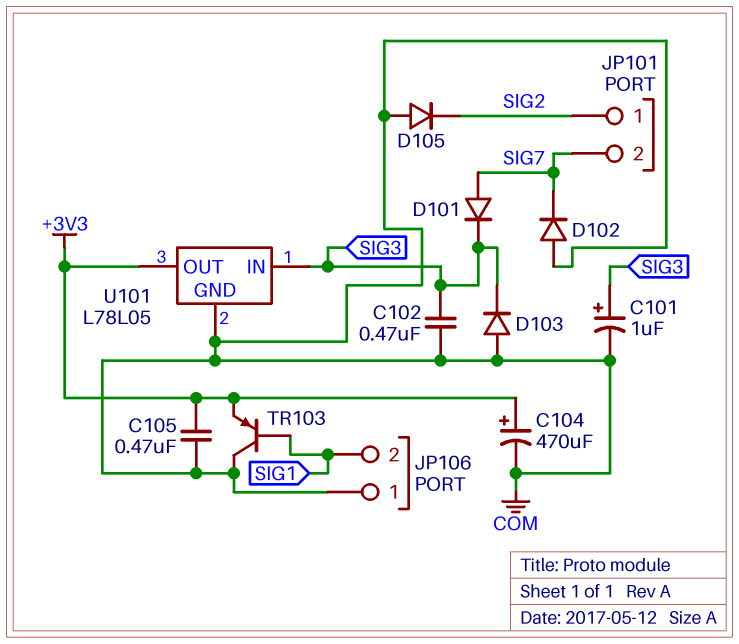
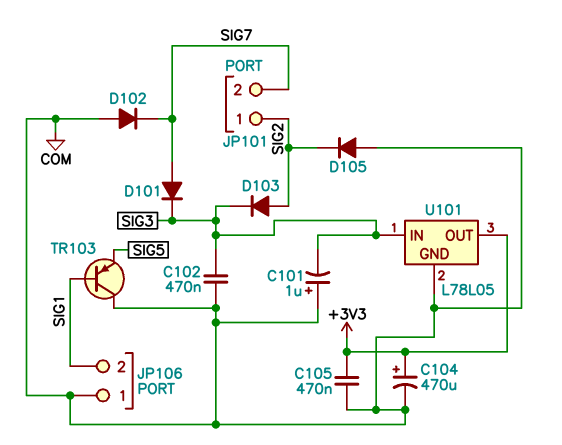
C101: 1uF (plus SIG3, minus COM) -> 1uF (plus COM, minus SIG3)
D103: diode (A COM, K SIG3) -> diode (A SIG2, K SIG3)
TR103: PNP (B SIG1, C COM, E +3V3) -> PNP (B SIG1, C COM, E SIG5)

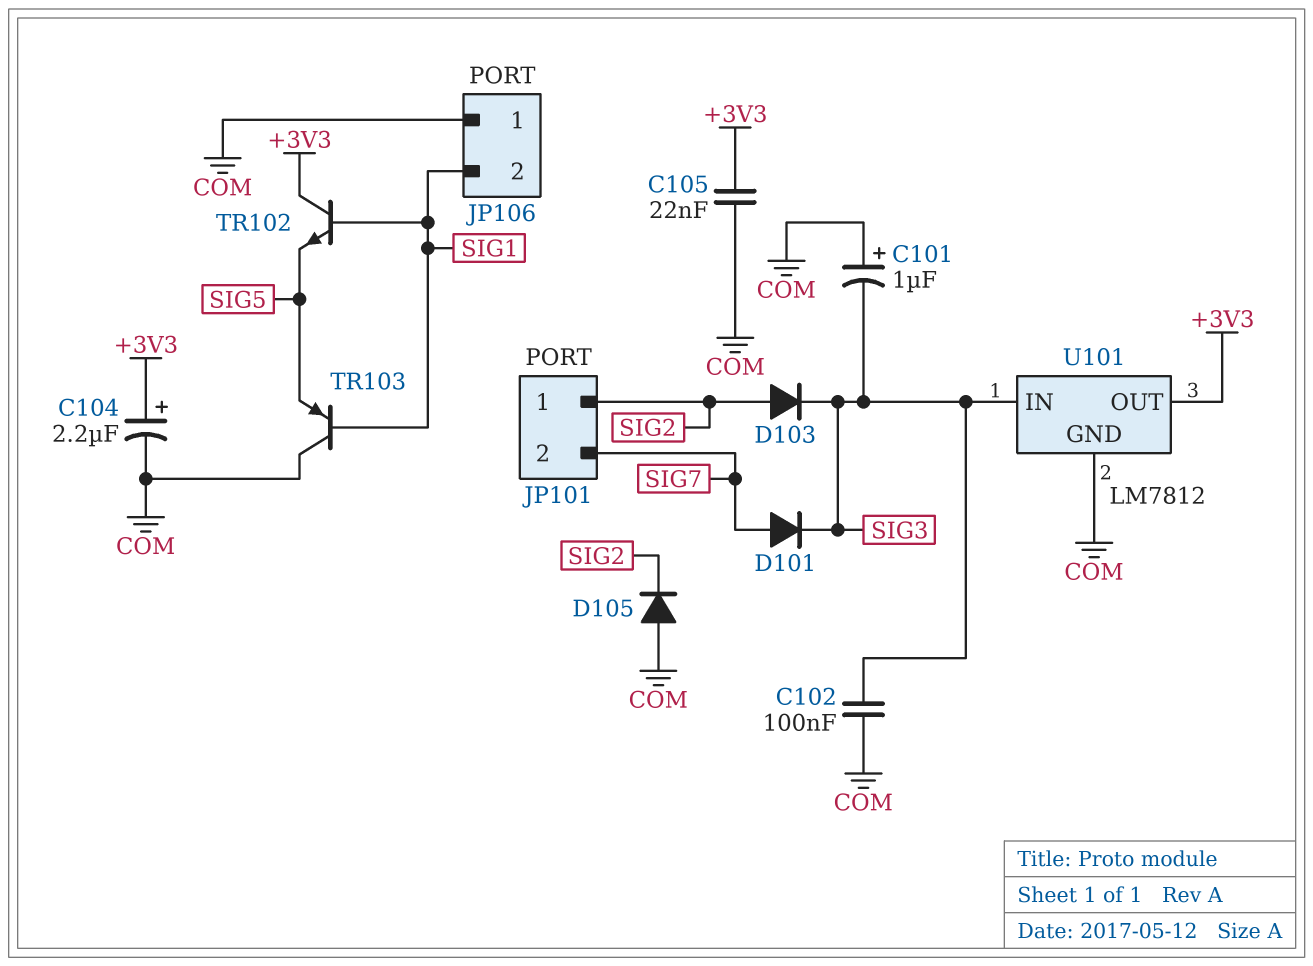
C102: 470nF (COM, SIG3) -> 100nF (COM, SIG3)
C104: 470uF (plus +3V3, minus COM) -> 2.2uF (plus +3V3, minus COM)
C105: 470nF (+3V3, COM) -> 22nF (+3V3, COM)
D102: diode (A COM, K SIG7) -> none
TR102: none -> NPN (B SIG1, C +3V3, E SIG5)
U101: L78L05 -> LM7812

